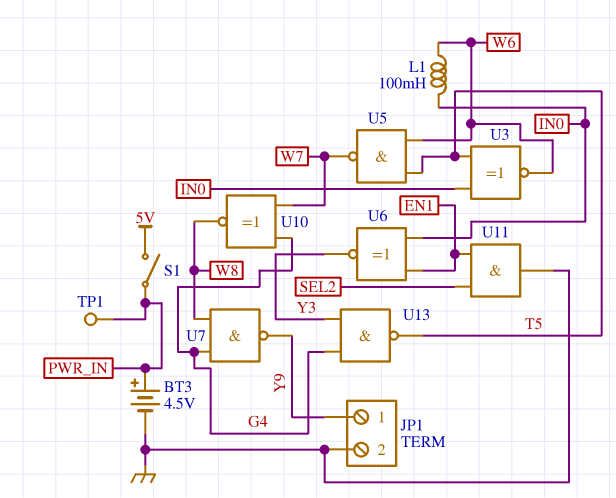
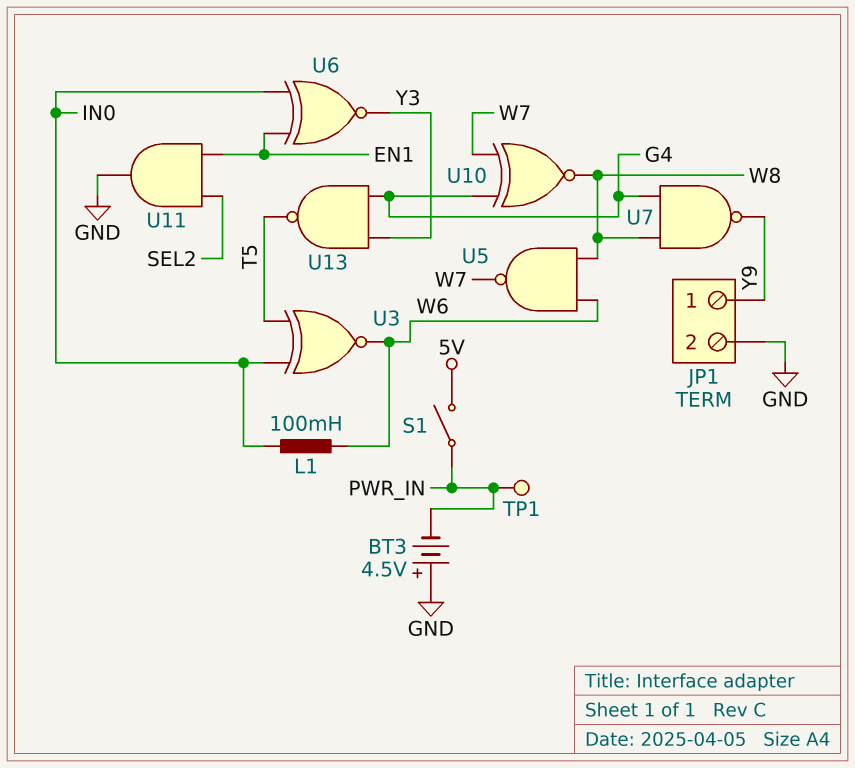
BT3: 4.5V (plus PWR_IN, minus GND) -> 4.5V (plus GND, minus PWR_IN)
U5: NAND (in T5, in W6, out W7) -> NAND (in W6, in W8, out W7)

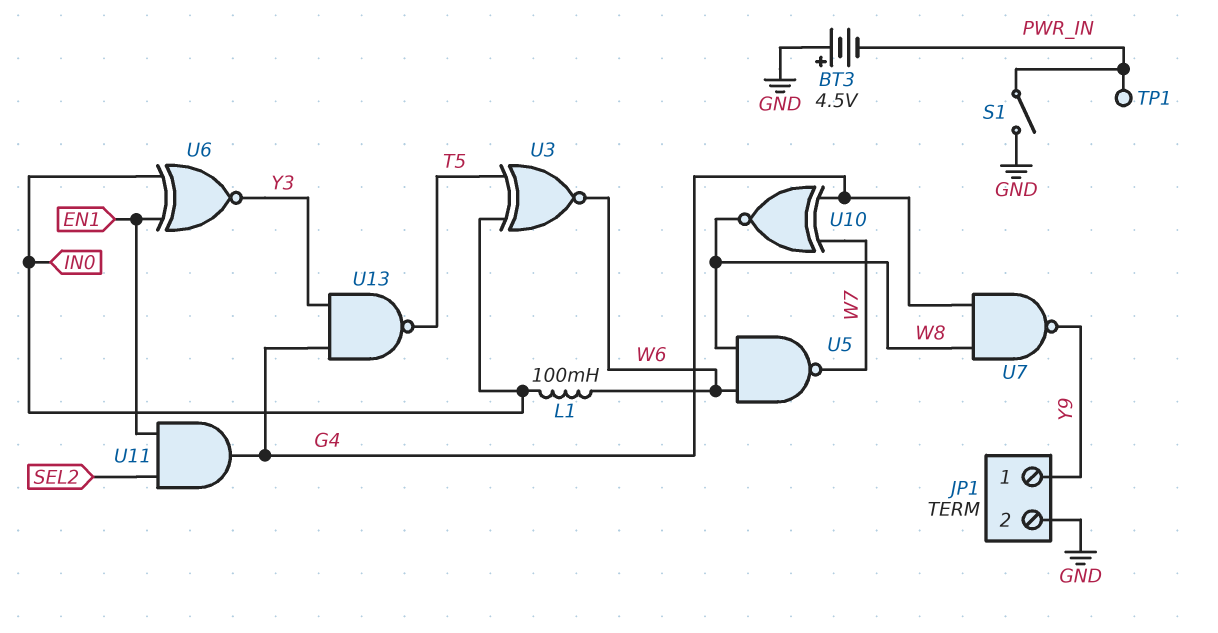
S1: switch (5V, PWR_IN) -> switch (GND, PWR_IN)
U11: AND (in EN1, in SEL2, out GND) -> AND (in EN1, in SEL2, out G4)

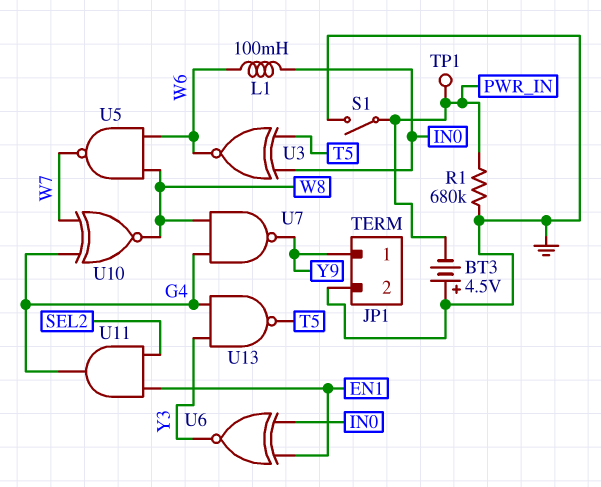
R1: none -> 680k (GND, PWR_IN)

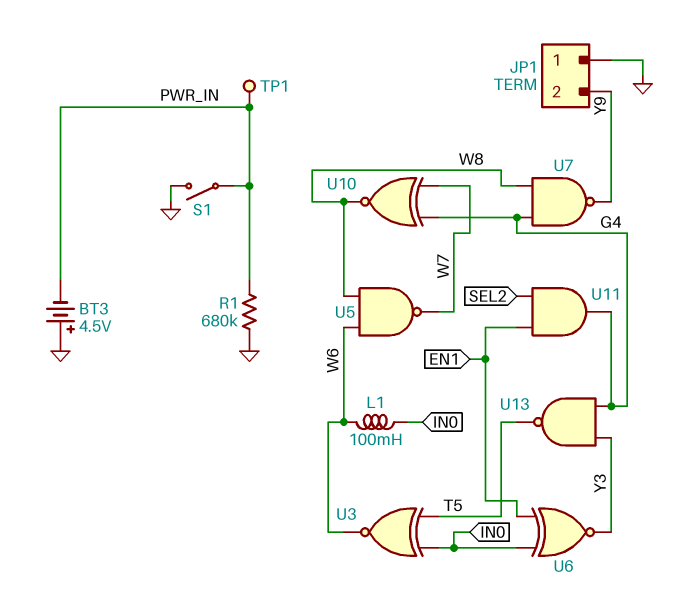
JP1 pin 1: Y9 -> GND
JP1 pin 2: GND -> Y9

